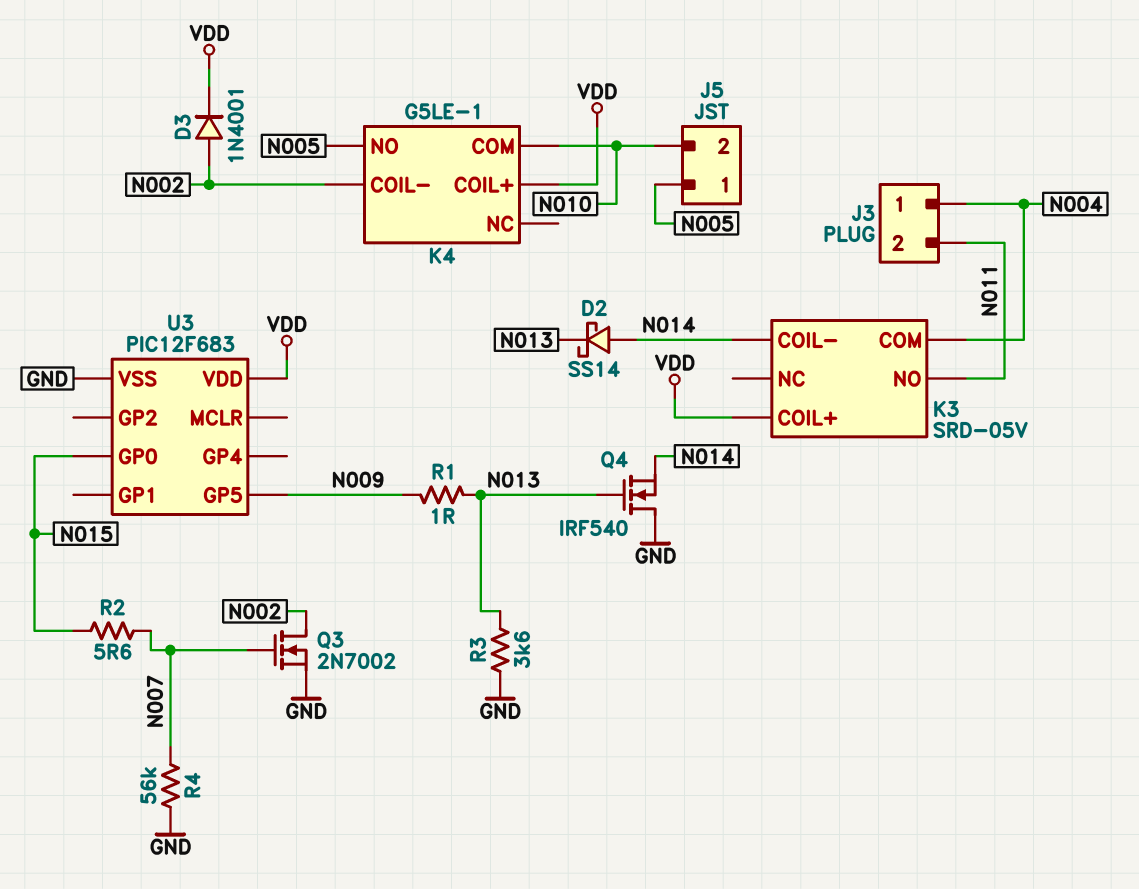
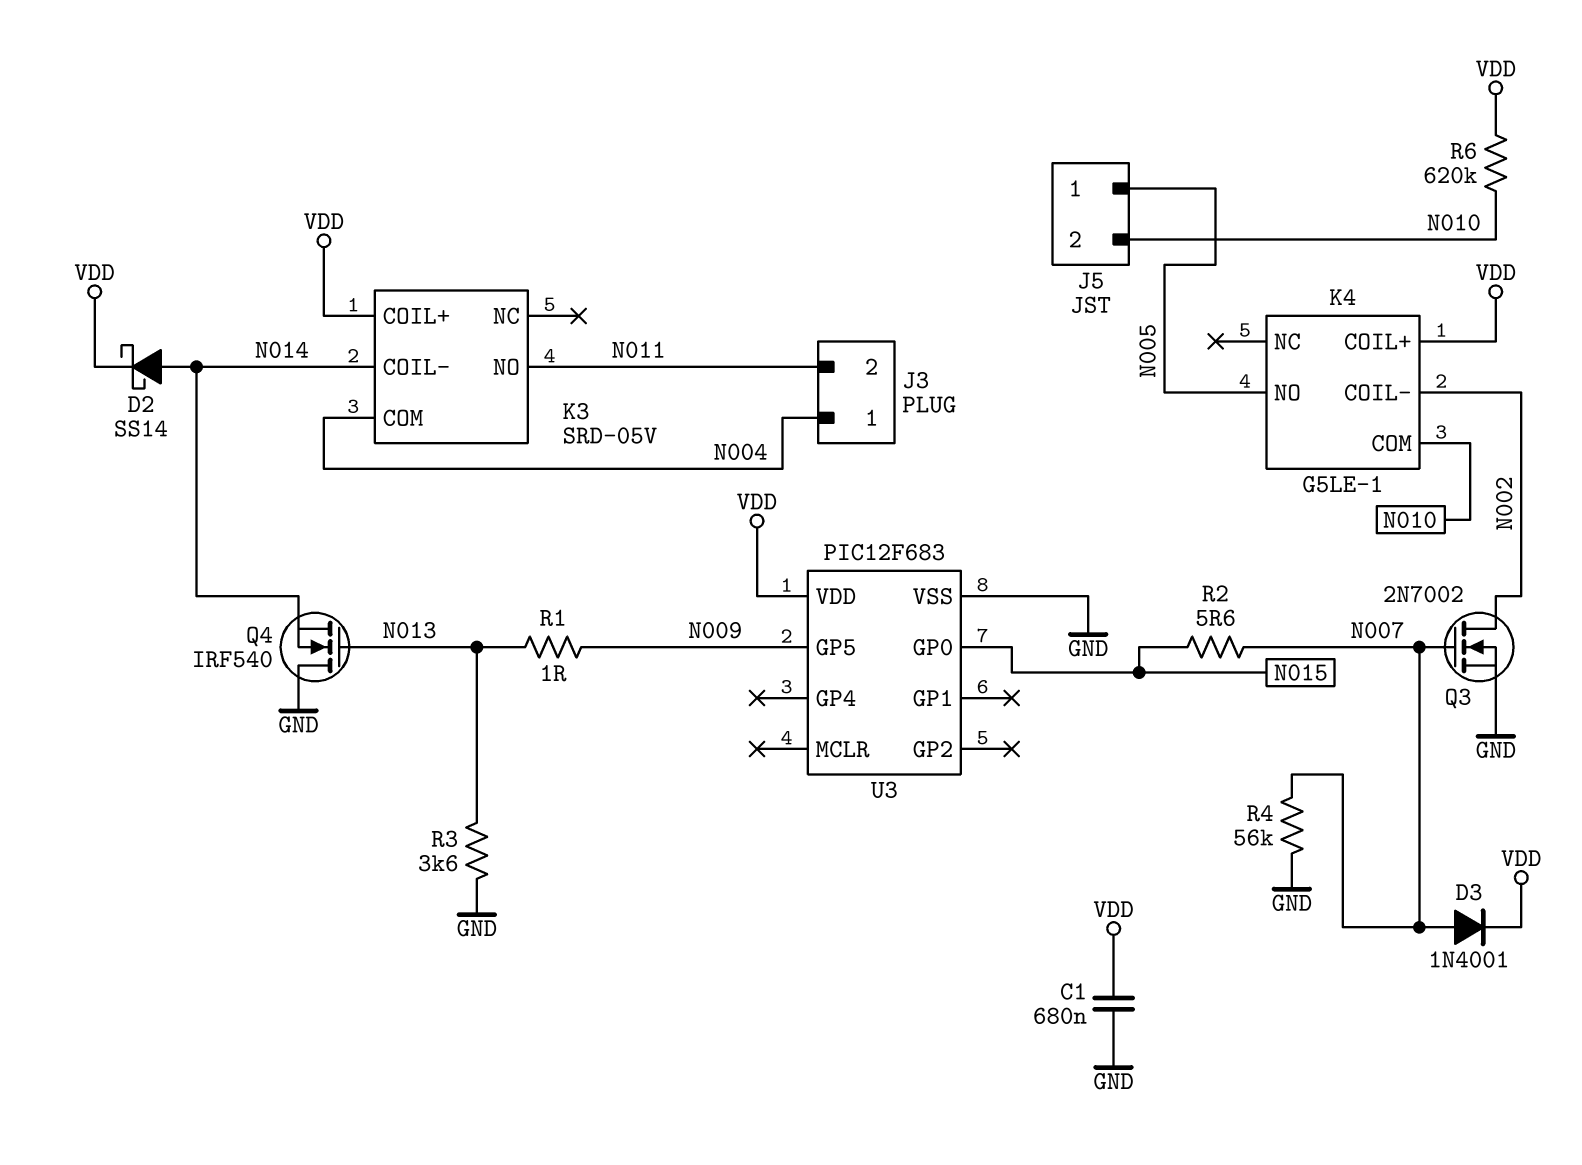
C1: none -> 680nF (GND, VDD)
D2: schottky SS14 (A N014, K N013) -> schottky SS14 (A N014, K VDD)
D3: diode 1N4001 (A N002, K VDD) -> diode 1N4001 (A N007, K VDD)
R6: none -> 620k (N010, VDD)

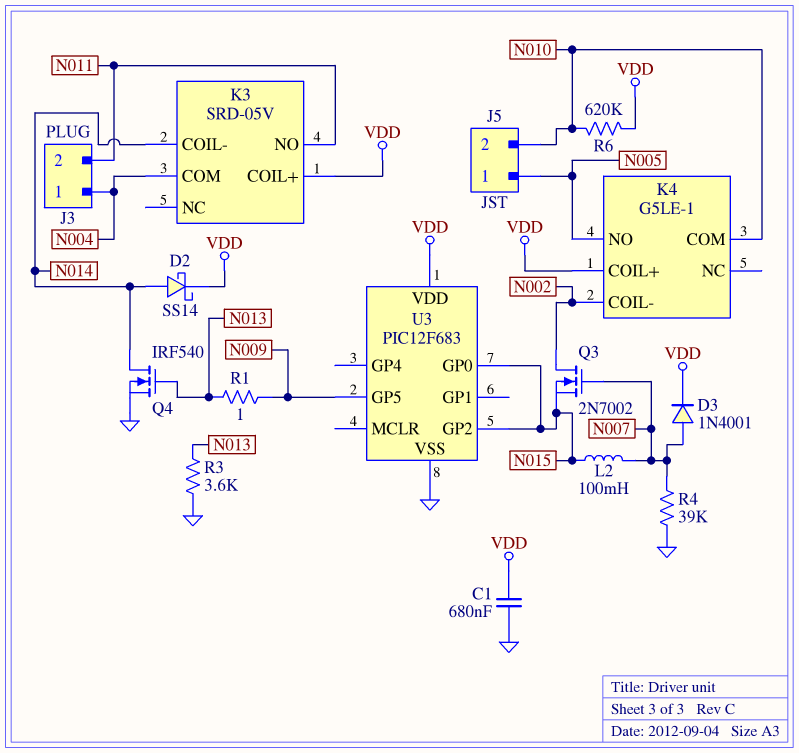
L2: none -> 100mH (N007, N015)
Q3: NMOS 2N7002 (G N007, D N002, S GND) -> NMOS 2N7002 (G N007, D N002, S N015)
Q4: NMOS IRF540 (G N013, D GND, S N014) -> NMOS IRF540 (G N013, D N014, S GND)
R2: 5.6 (N007, N015) -> none
R4: 56k (GND, N007) -> 39k (GND, N007)
U3 pin GP2: none -> N015

